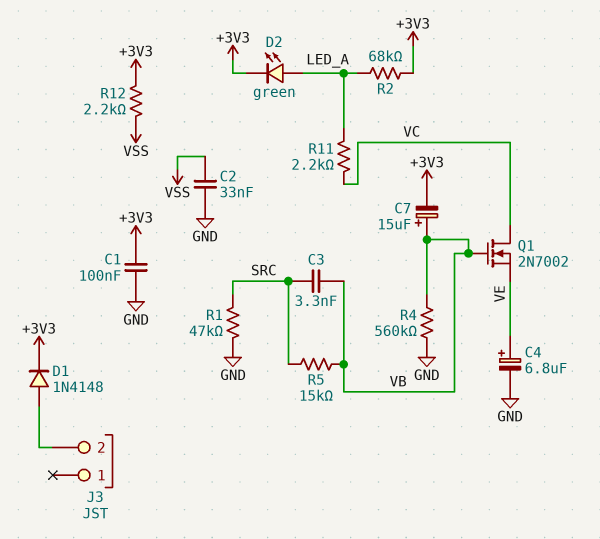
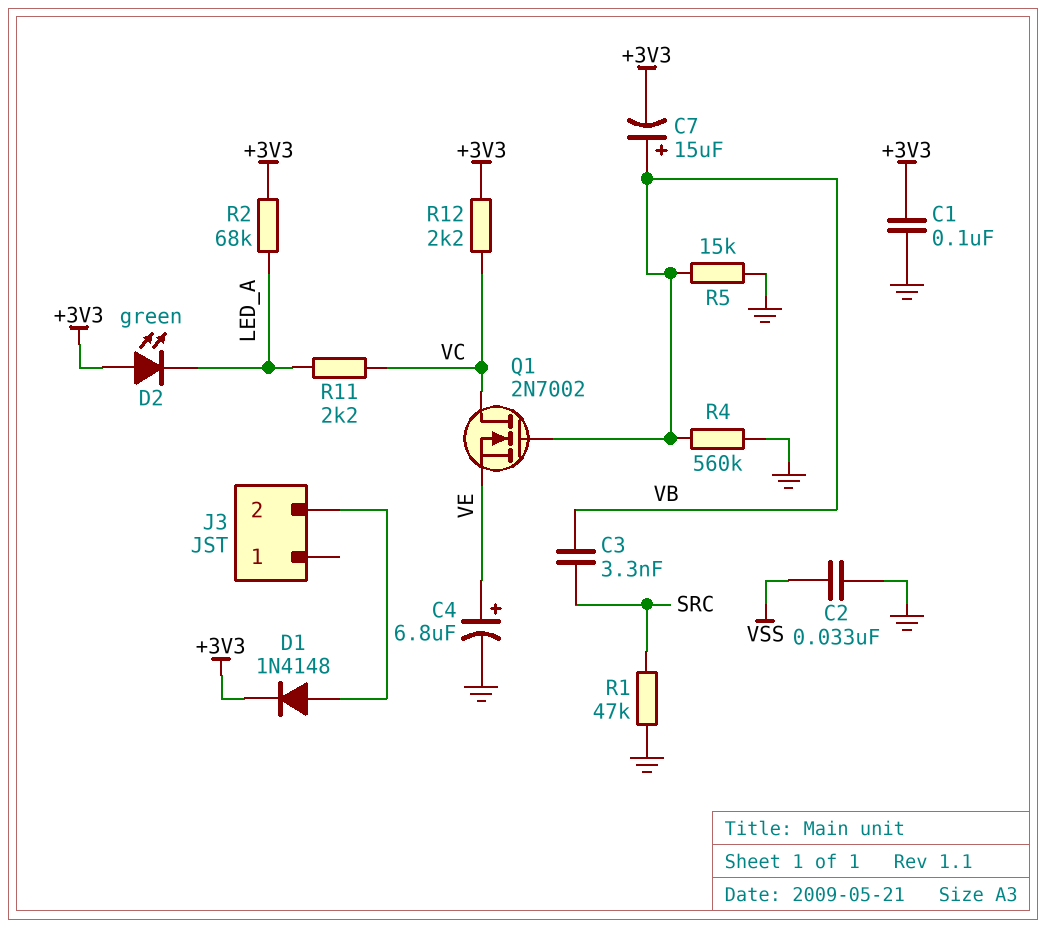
D2: LED green (A LED_A, K +3V3) -> LED green (A +3V3, K LED_A)
R5: 15k (SRC, VB) -> 15k (GND, VB)
R12: 2.2k (+3V3, VSS) -> 2.2k (+3V3, VC)

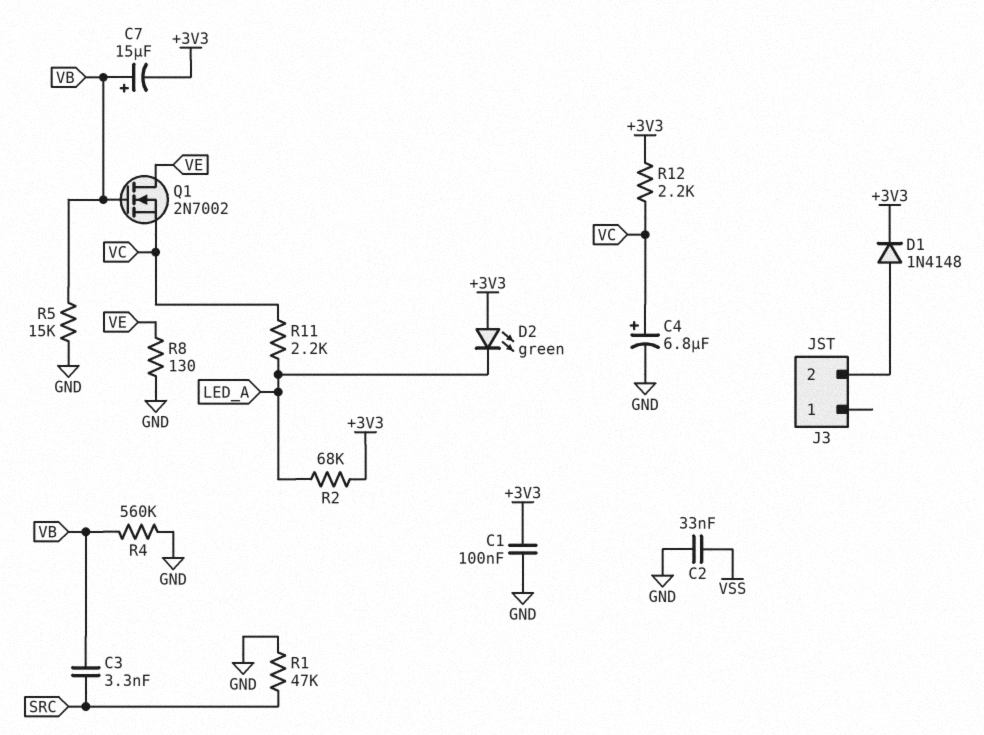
C4: 6.8uF (plus VE, minus GND) -> 6.8uF (plus VC, minus GND)
Q1: NMOS 2N7002 (G VB, D VC, S VE) -> NMOS 2N7002 (G VB, D VE, S VC)
R8: none -> 130 (GND, VE)

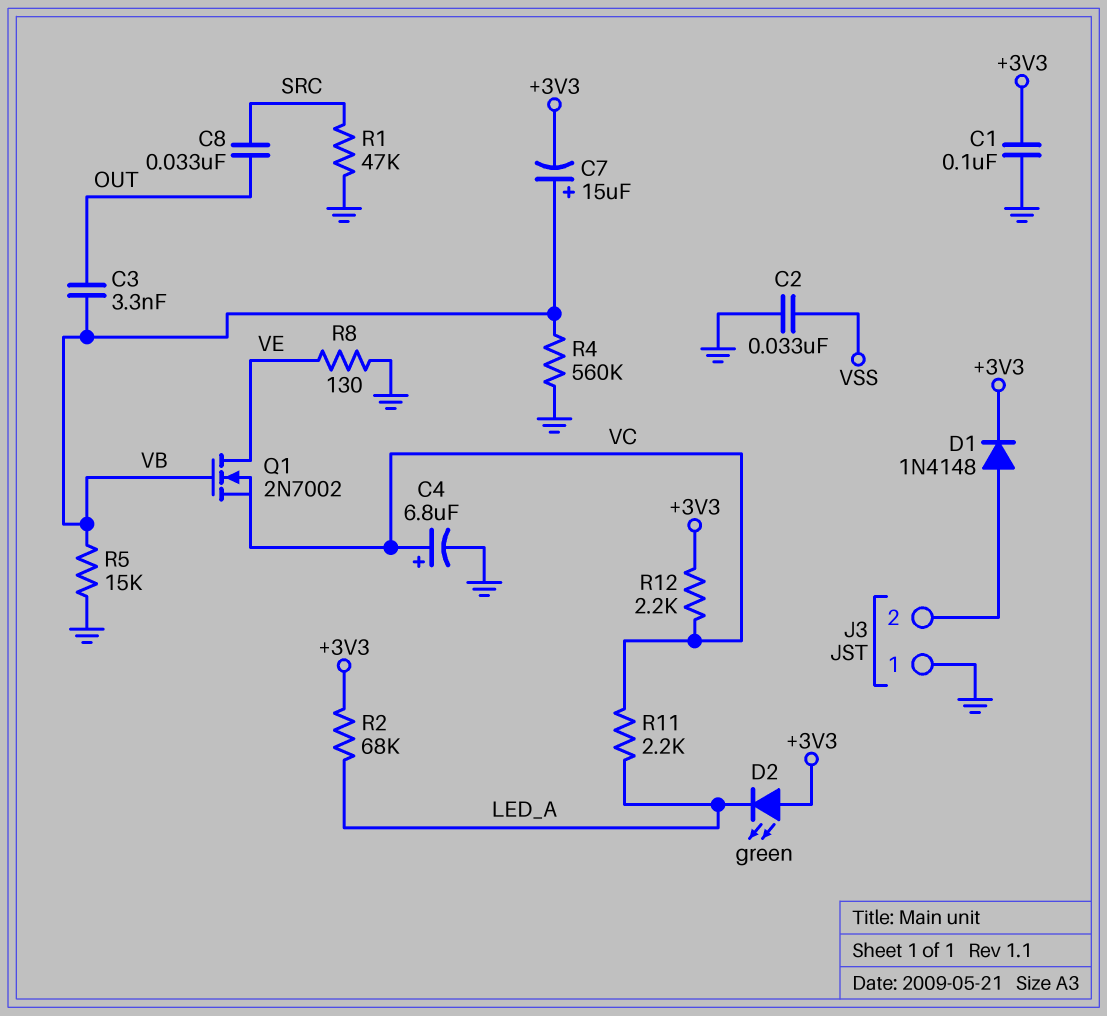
C3: 3.3nF (SRC, VB) -> 3.3nF (OUT, VB)
C8: none -> 33nF (OUT, SRC)
J3 pin 1: none -> GND

